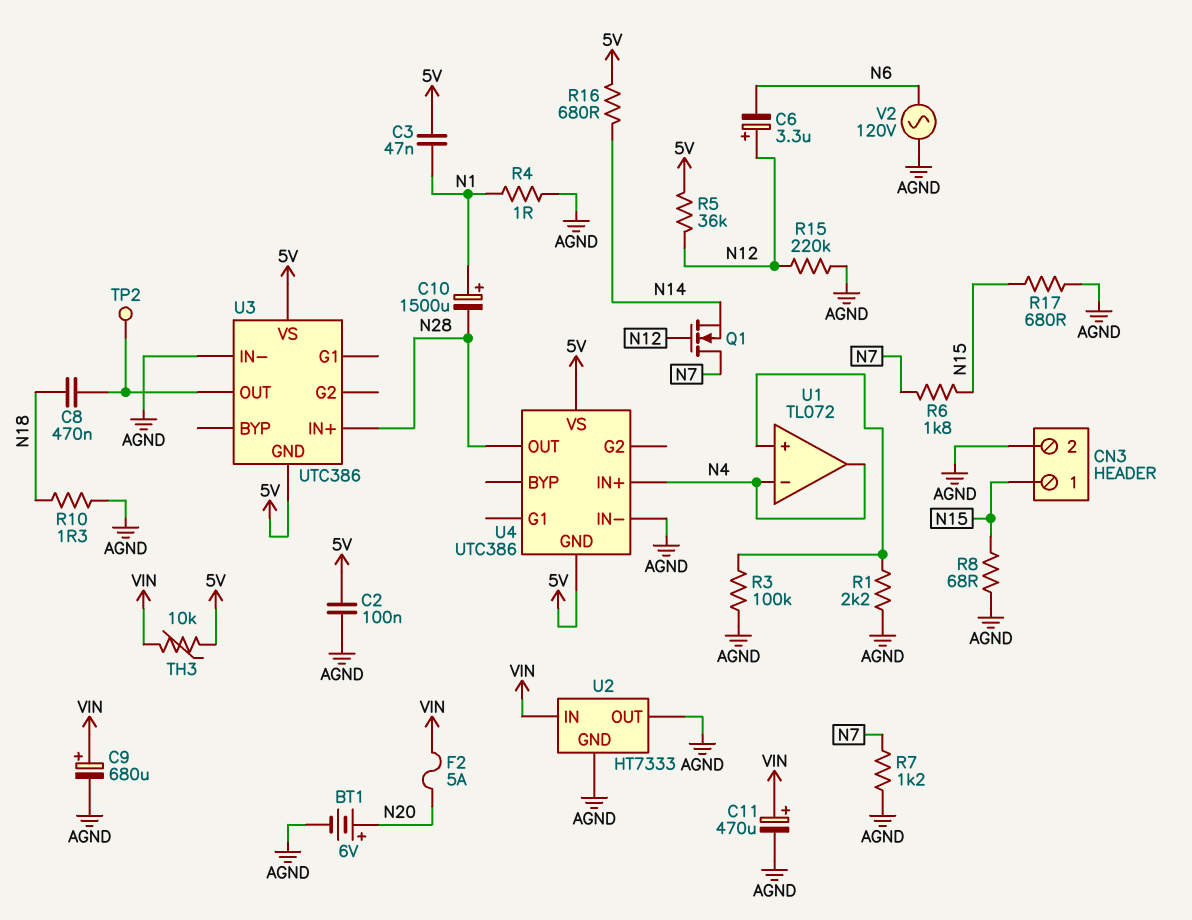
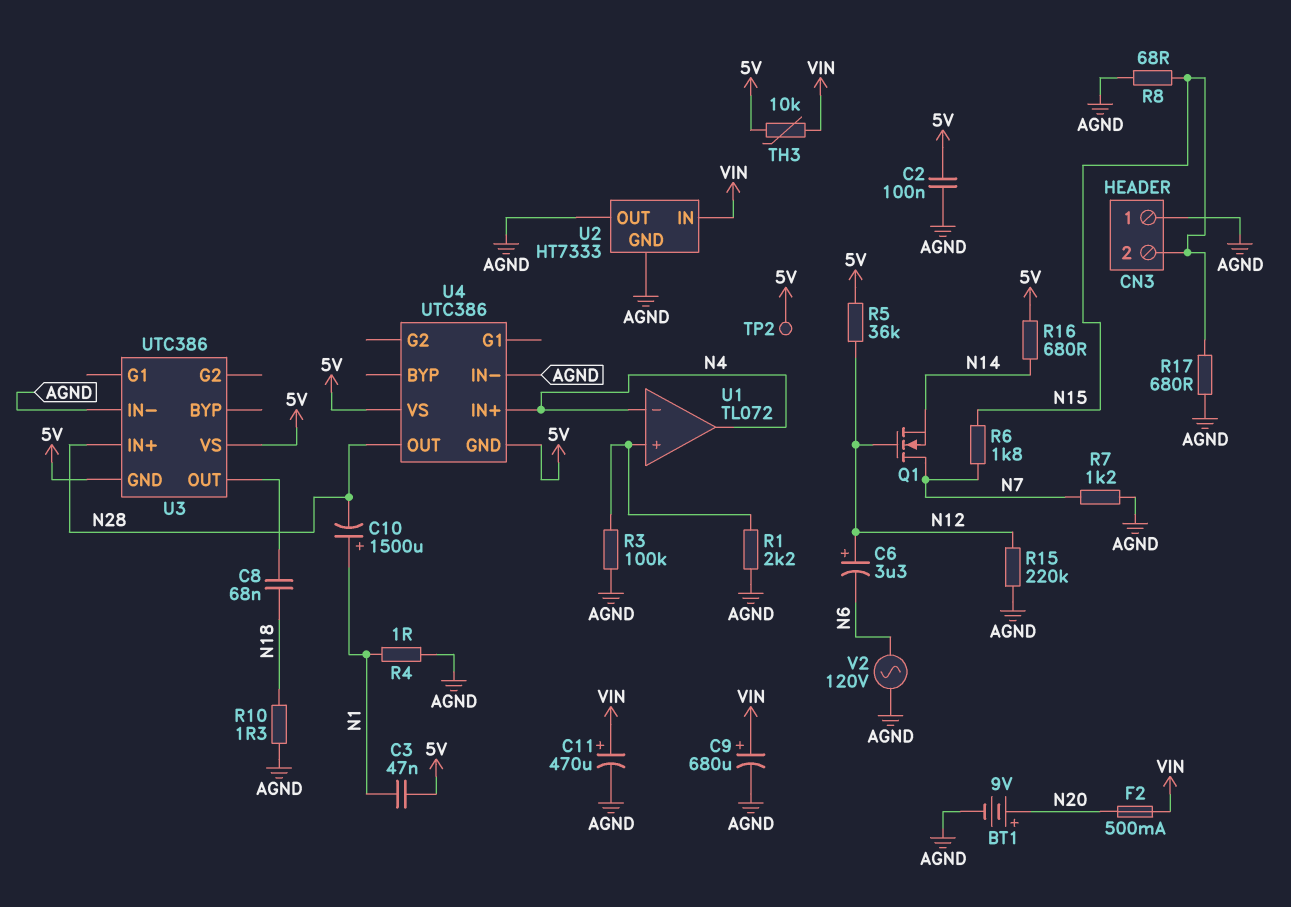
BT1: 6V (plus N20, minus AGND) -> 9V (plus N20, minus AGND)
C8: 470nF (N18, U3/OUT) -> 68nF (N18, U3/OUT)
CN3 pin 1: N15 -> AGND
CN3 pin 2: AGND -> N15
F2: 5A (N20, VIN) -> 500mA (N20, VIN)
TP2: test point (U3/OUT) -> test point (5V)

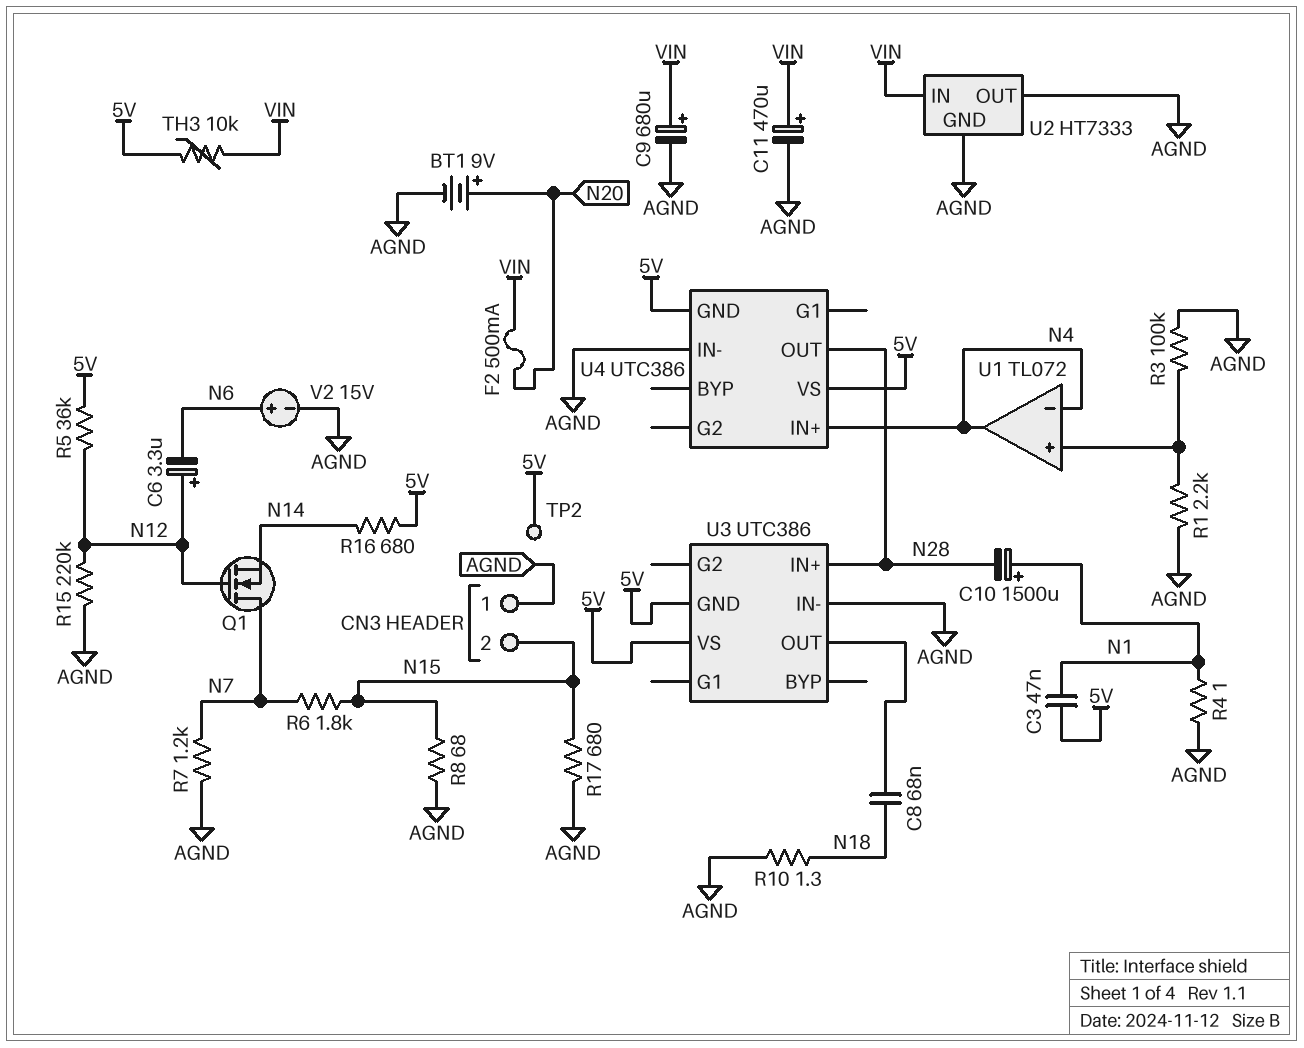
C2: 100nF (5V, AGND) -> none
V2: AC 120V (AGND, N6) -> 15V (plus N6, minus AGND)

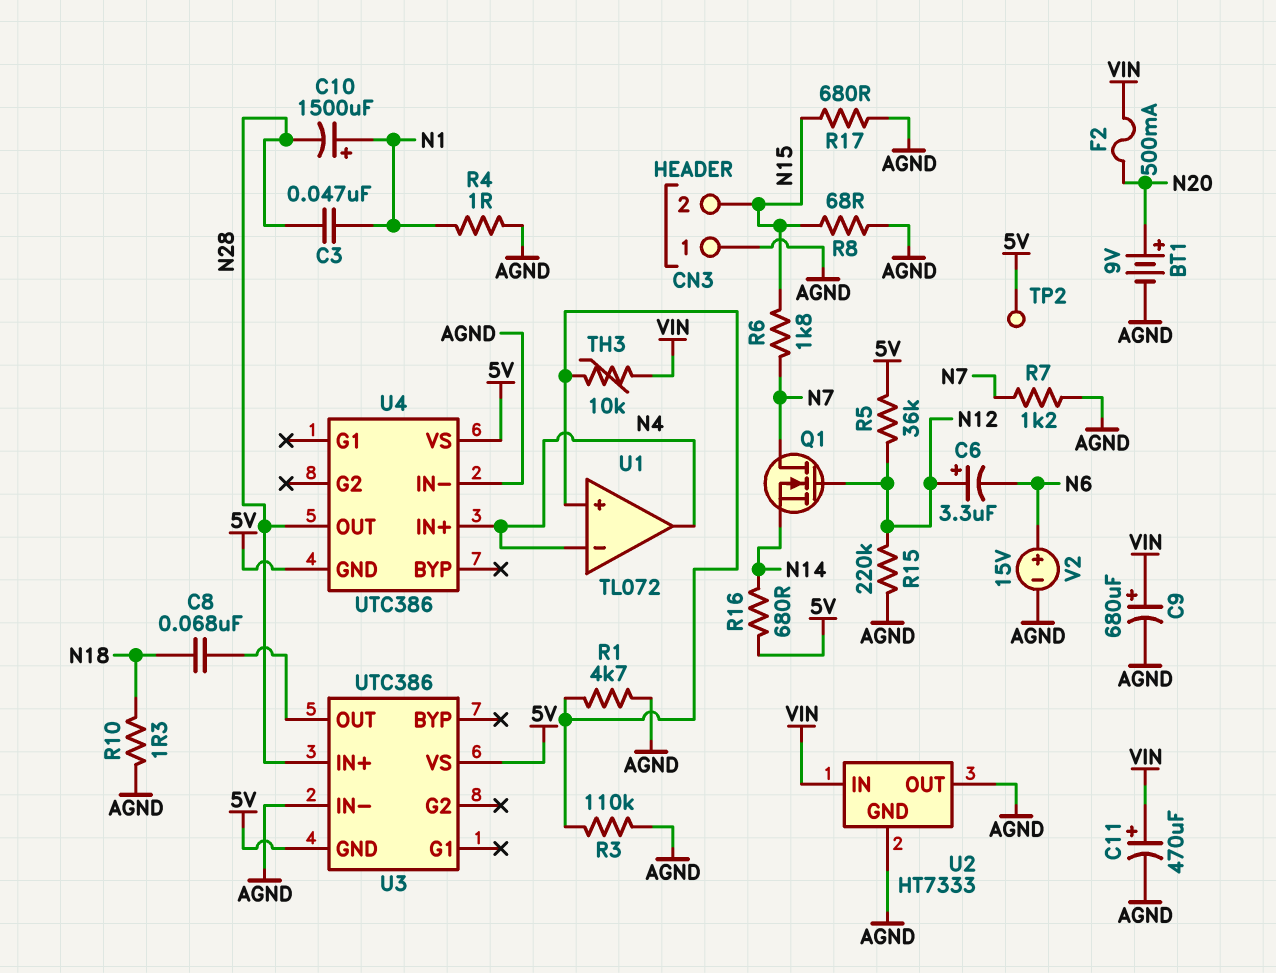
C3: 47nF (5V, N1) -> 47nF (N1, N28)
R1: 2.2k (AGND, U1/in+) -> 4.7k (AGND, U1/in+)
R3: 100k (AGND, U1/in+) -> 110k (AGND, U1/in+)
TH3: 10k (5V, VIN) -> 10k (U1/in+, VIN)

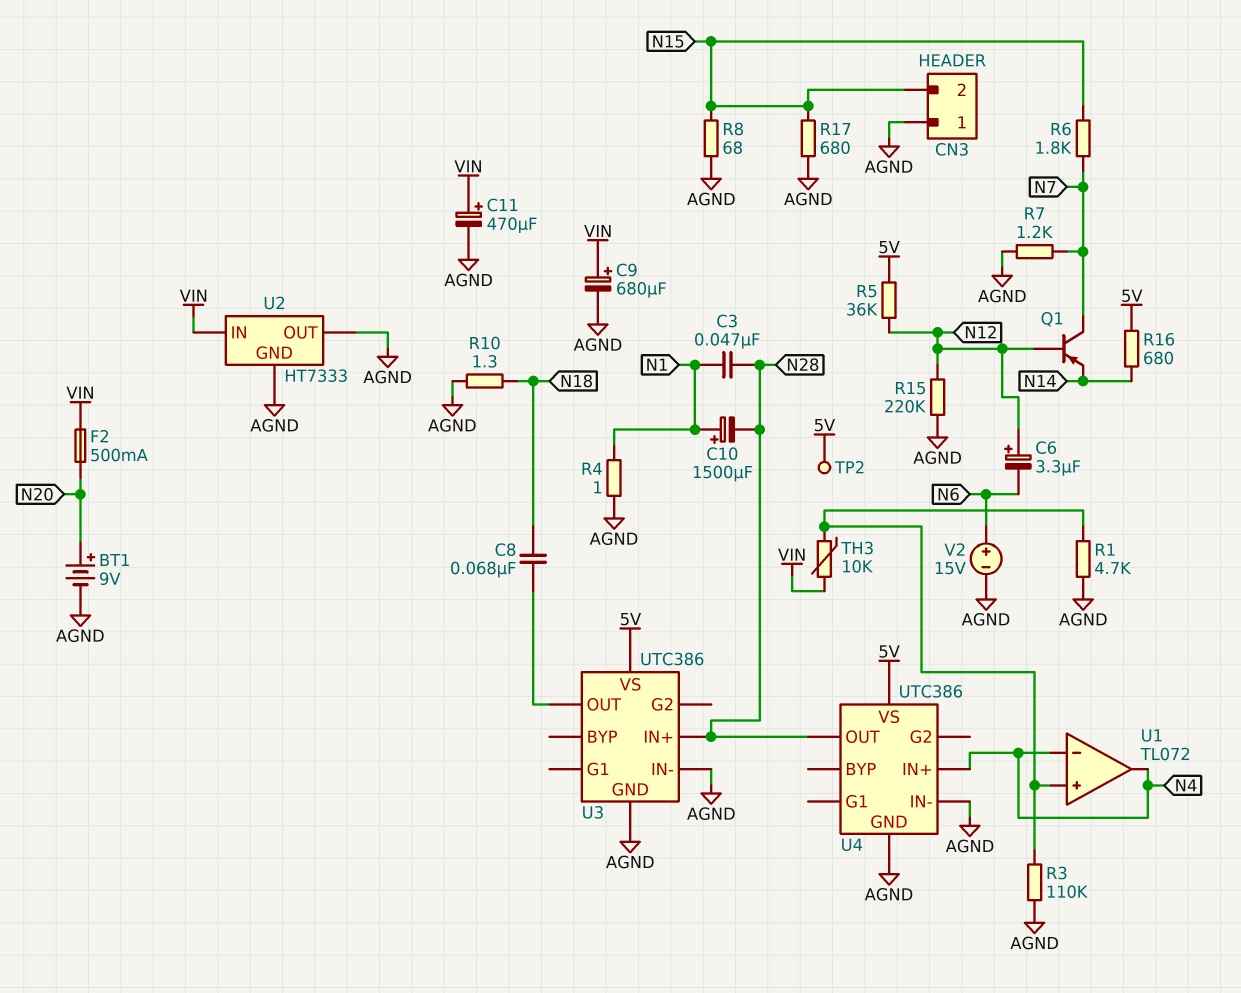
Q1: NMOS (G N12, D N7, S N14) -> PNP (B N12, C N7, E N14)
U3 pin GND: 5V -> AGND
U4 pin GND: 5V -> AGND

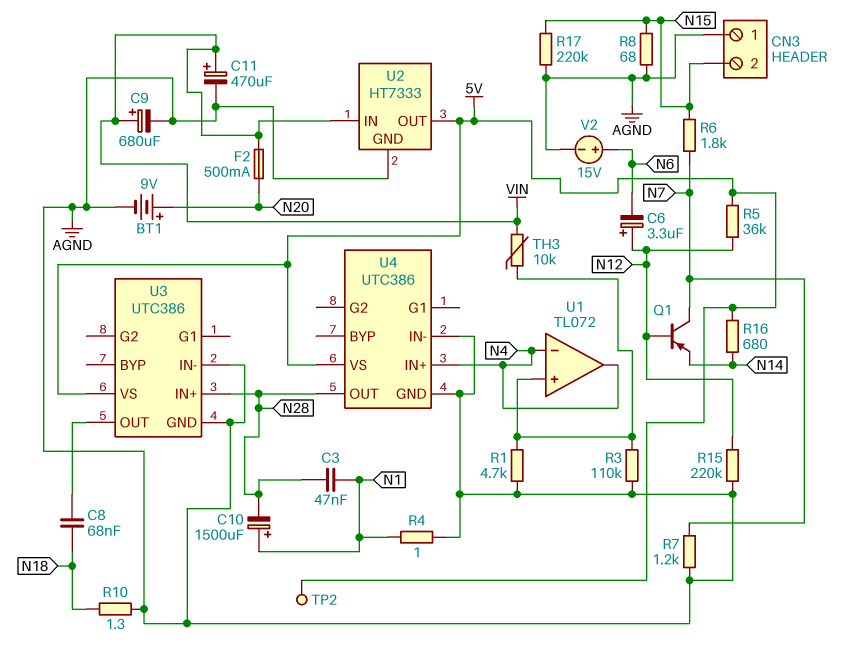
R17: 680 (AGND, N15) -> 220k (AGND, N15)
U2 pin OUT: AGND -> 5V

